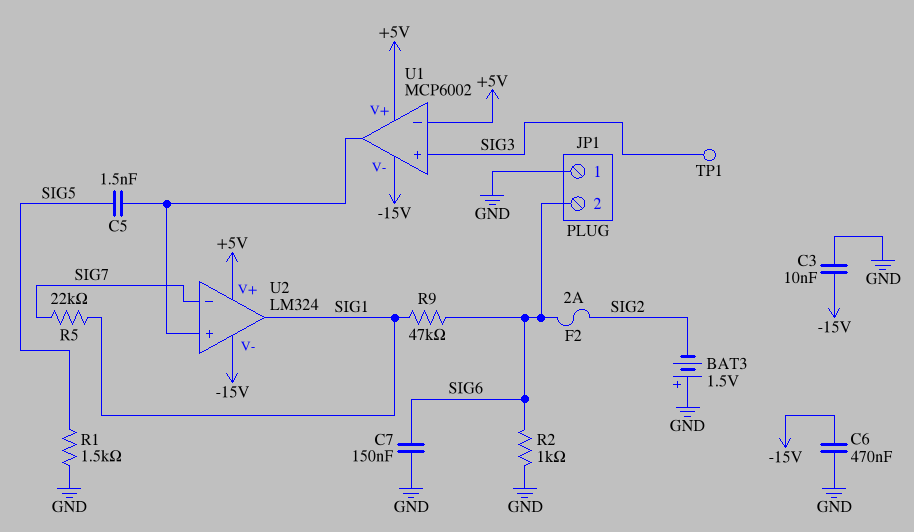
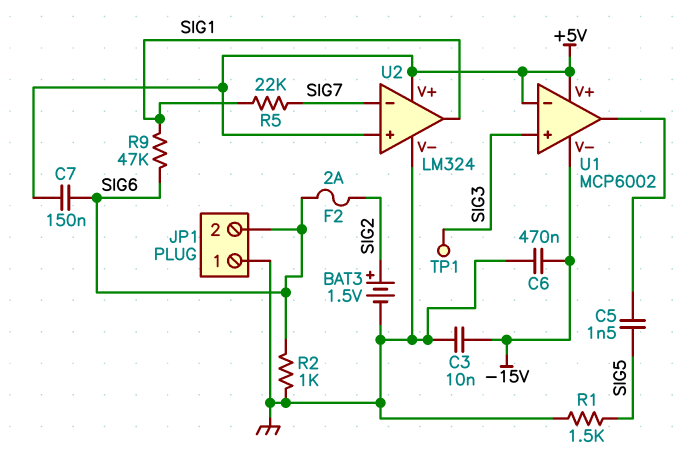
BAT3: 1.5V (plus GND, minus SIG2) -> 1.5V (plus SIG2, minus GND)
C7: 150nF (GND, SIG6) -> 150nF (+5V, SIG6)
U2 pin V-: -15V -> GND
U2 pin in+: U1/out -> +5V

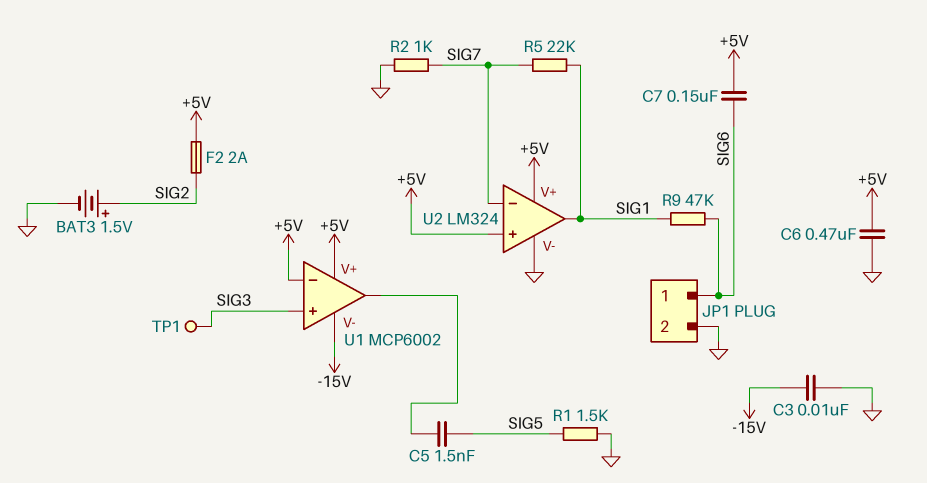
C6: 470nF (-15V, GND) -> 470nF (+5V, GND)
F2: 2A (SIG2, SIG6) -> 2A (+5V, SIG2)
JP1 pin 1: GND -> SIG6
JP1 pin 2: SIG6 -> GND
R2: 1k (GND, SIG6) -> 1k (GND, SIG7)

